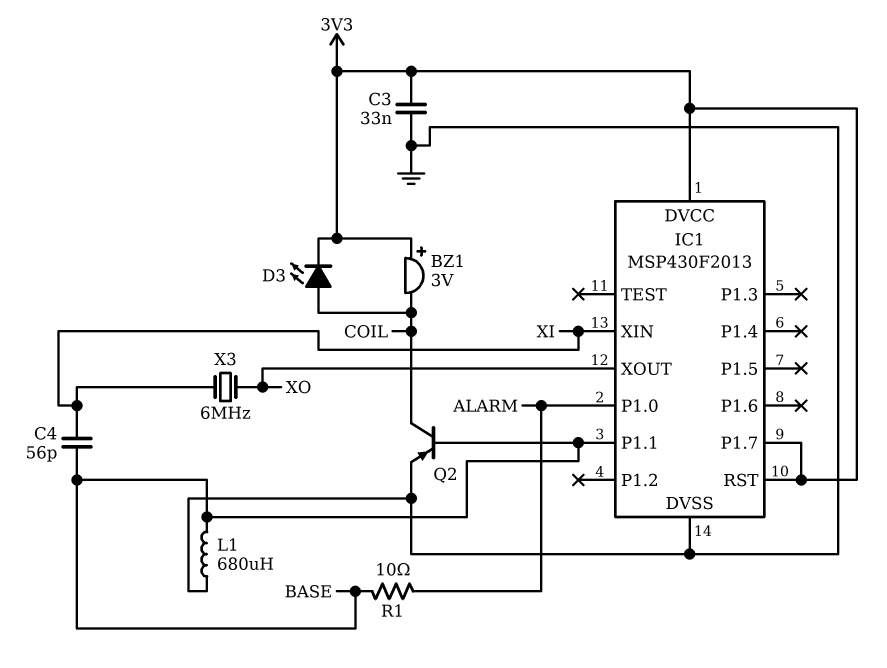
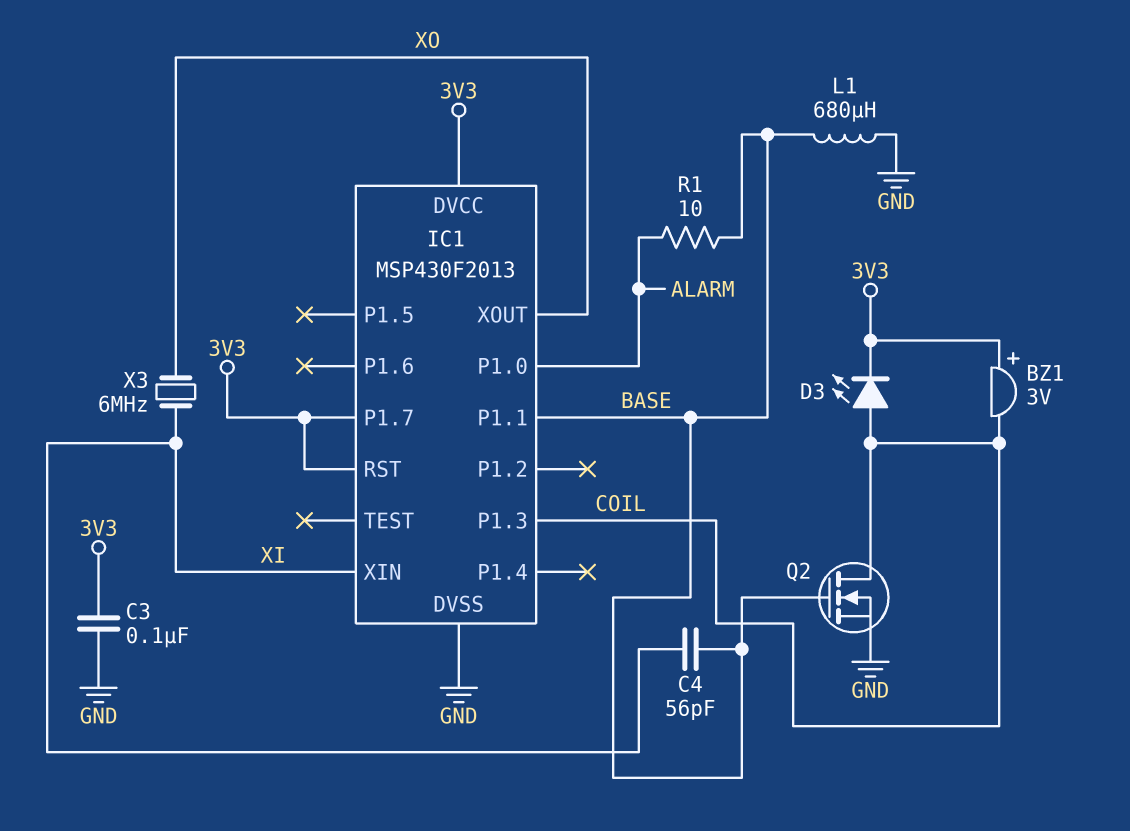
C3: 33nF (3V3, GND) -> 100nF (3V3, GND)
IC1 pin P1.3: none -> COIL
Q2: PNP (B BASE, C COIL, E GND) -> NMOS (G BASE, D COIL, S GND)

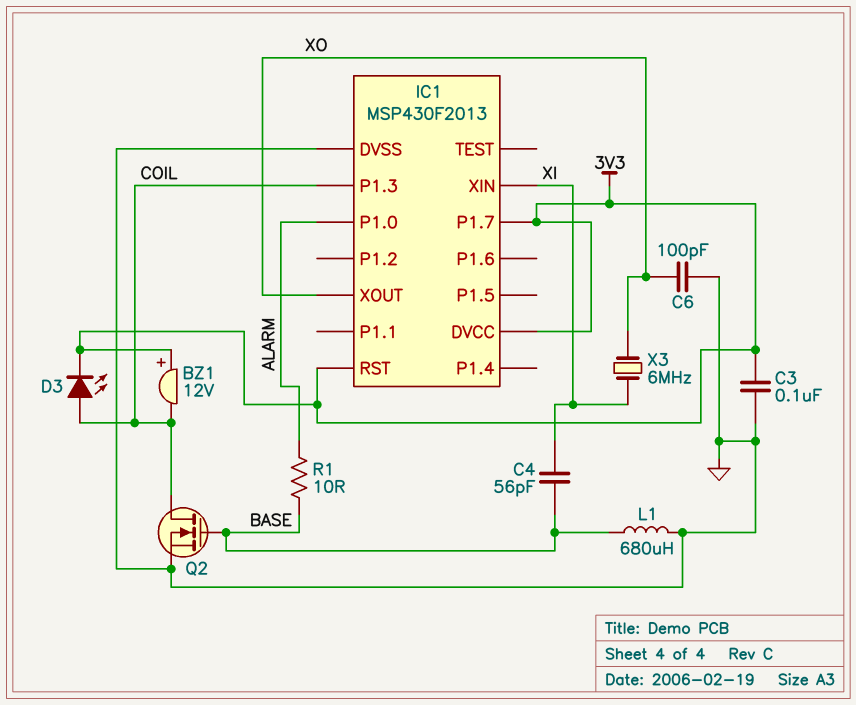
BZ1: buzzer 3V (plus 3V3, minus COIL) -> buzzer 12V (plus 3V3, minus COIL)
C6: none -> 100pF (GND, XO)
IC1 pin P1.1: BASE -> none

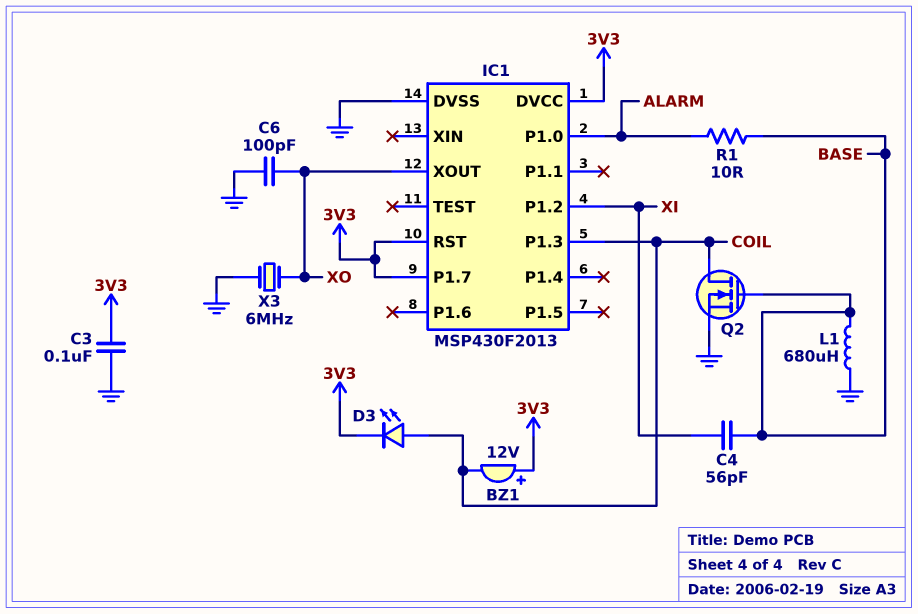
IC1 pin P1.2: none -> XI
IC1 pin XIN: XI -> none
X3: 6MHz (XI, XO) -> 6MHz (GND, XO)

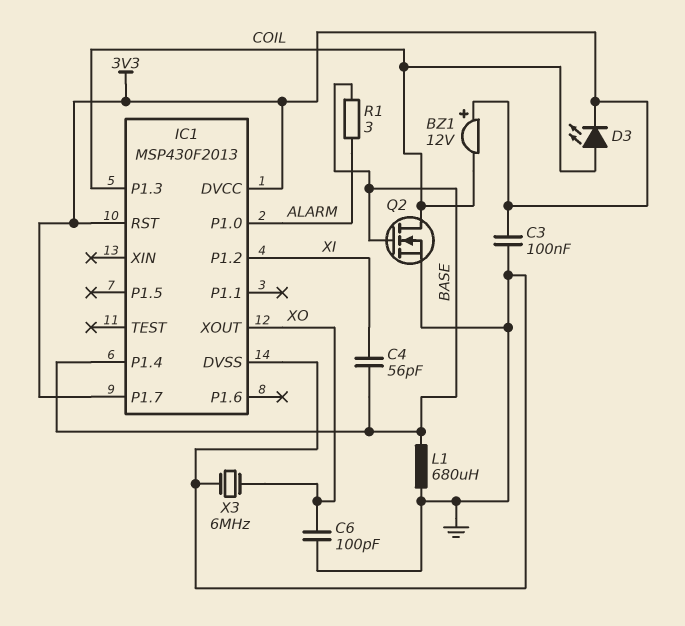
IC1 pin P1.4: none -> BASE
R1: 10 (ALARM, BASE) -> 3 (ALARM, BASE)

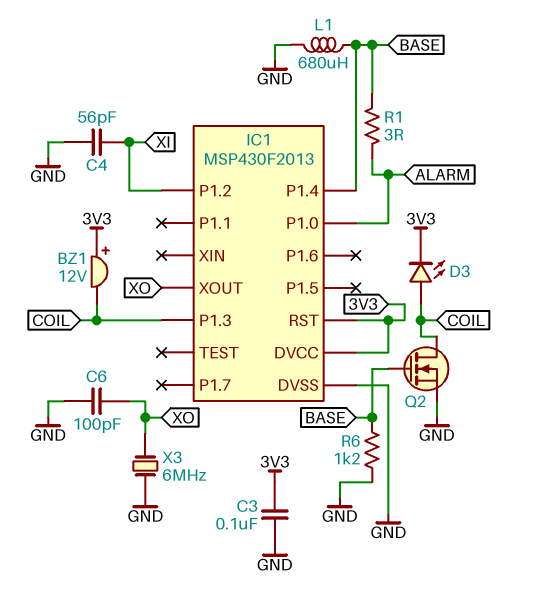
C4: 56pF (BASE, XI) -> 56pF (GND, XI)
IC1 pin P1.7: 3V3 -> none
R6: none -> 1.2k (BASE, GND)

